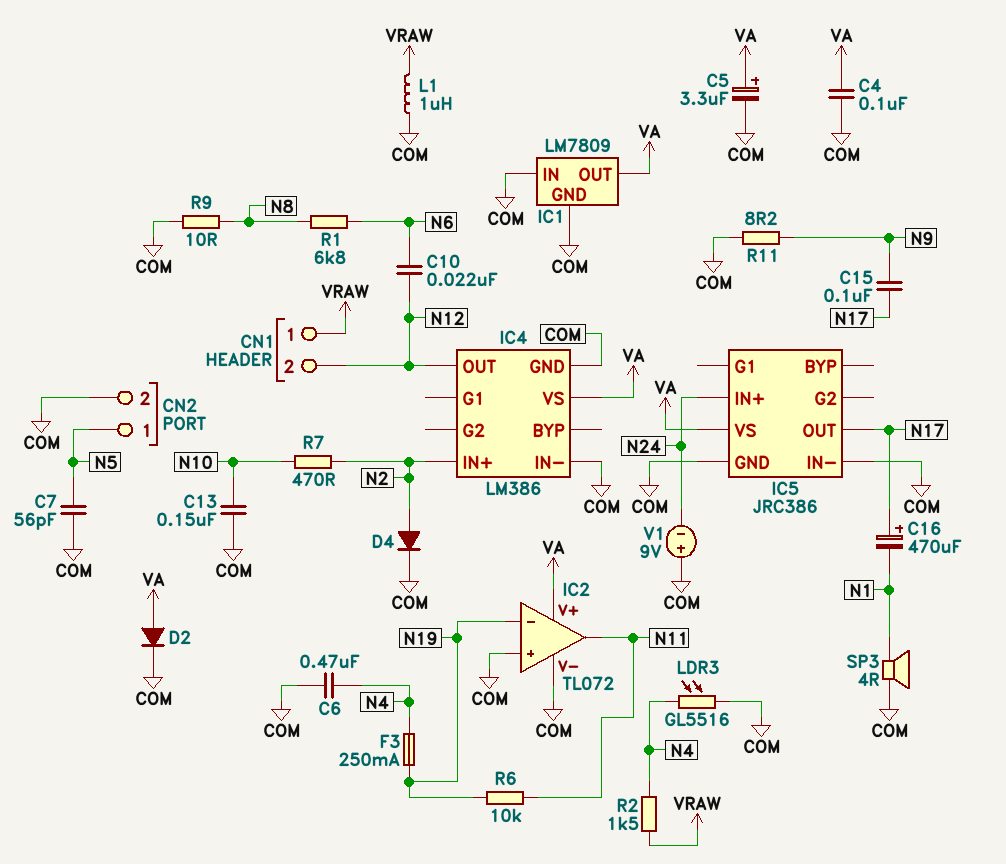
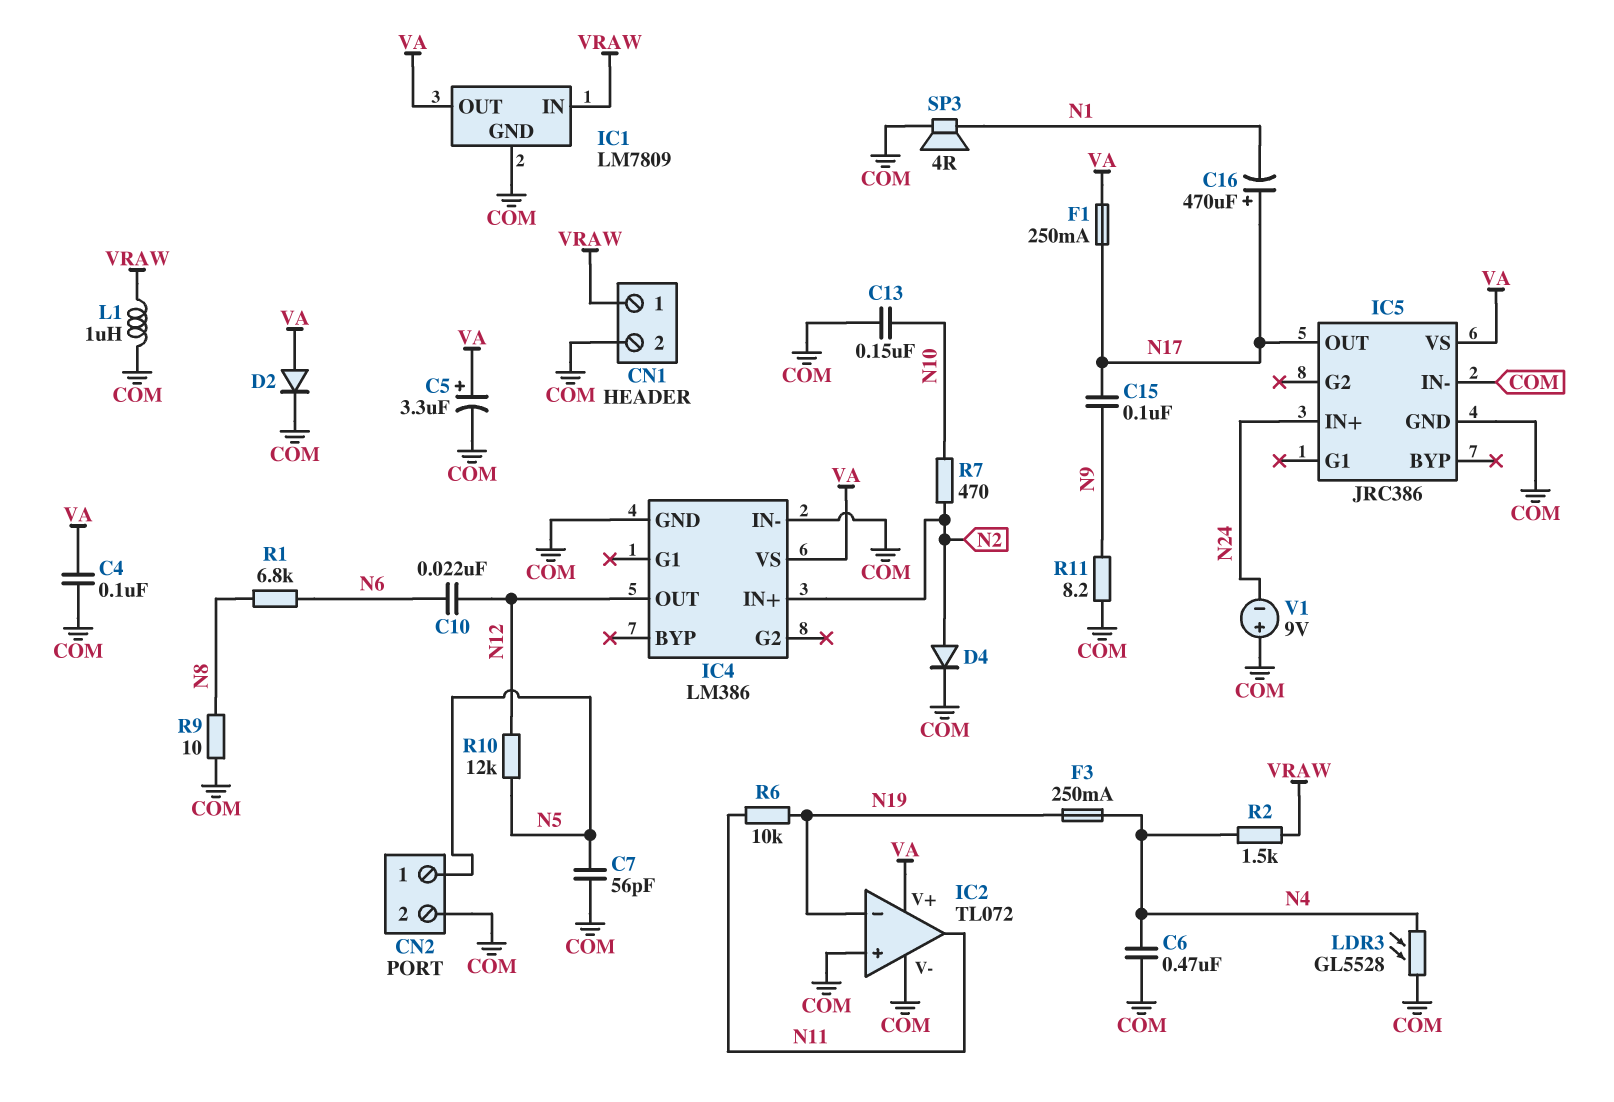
CN1 pin 2: N12 -> COM
F1: none -> 250mA (N17, VA)
IC1 pin IN: COM -> VRAW
LDR3: GL5516 (COM, N4) -> GL5528 (COM, N4)
R10: none -> 12k (N5, N12)

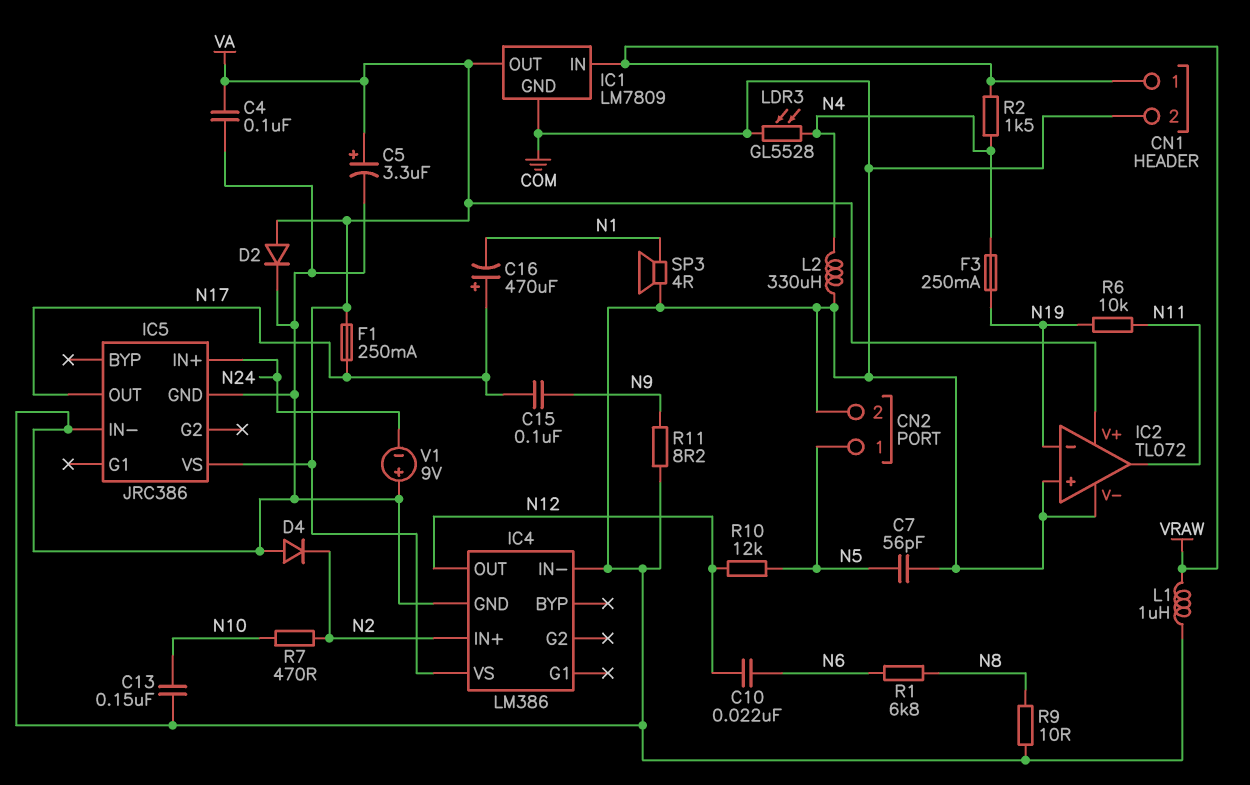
C6: 470nF (COM, N4) -> none
D4: diode (A N2, K COM) -> diode (A COM, K N2)
L2: none -> 330uH (COM, N4)

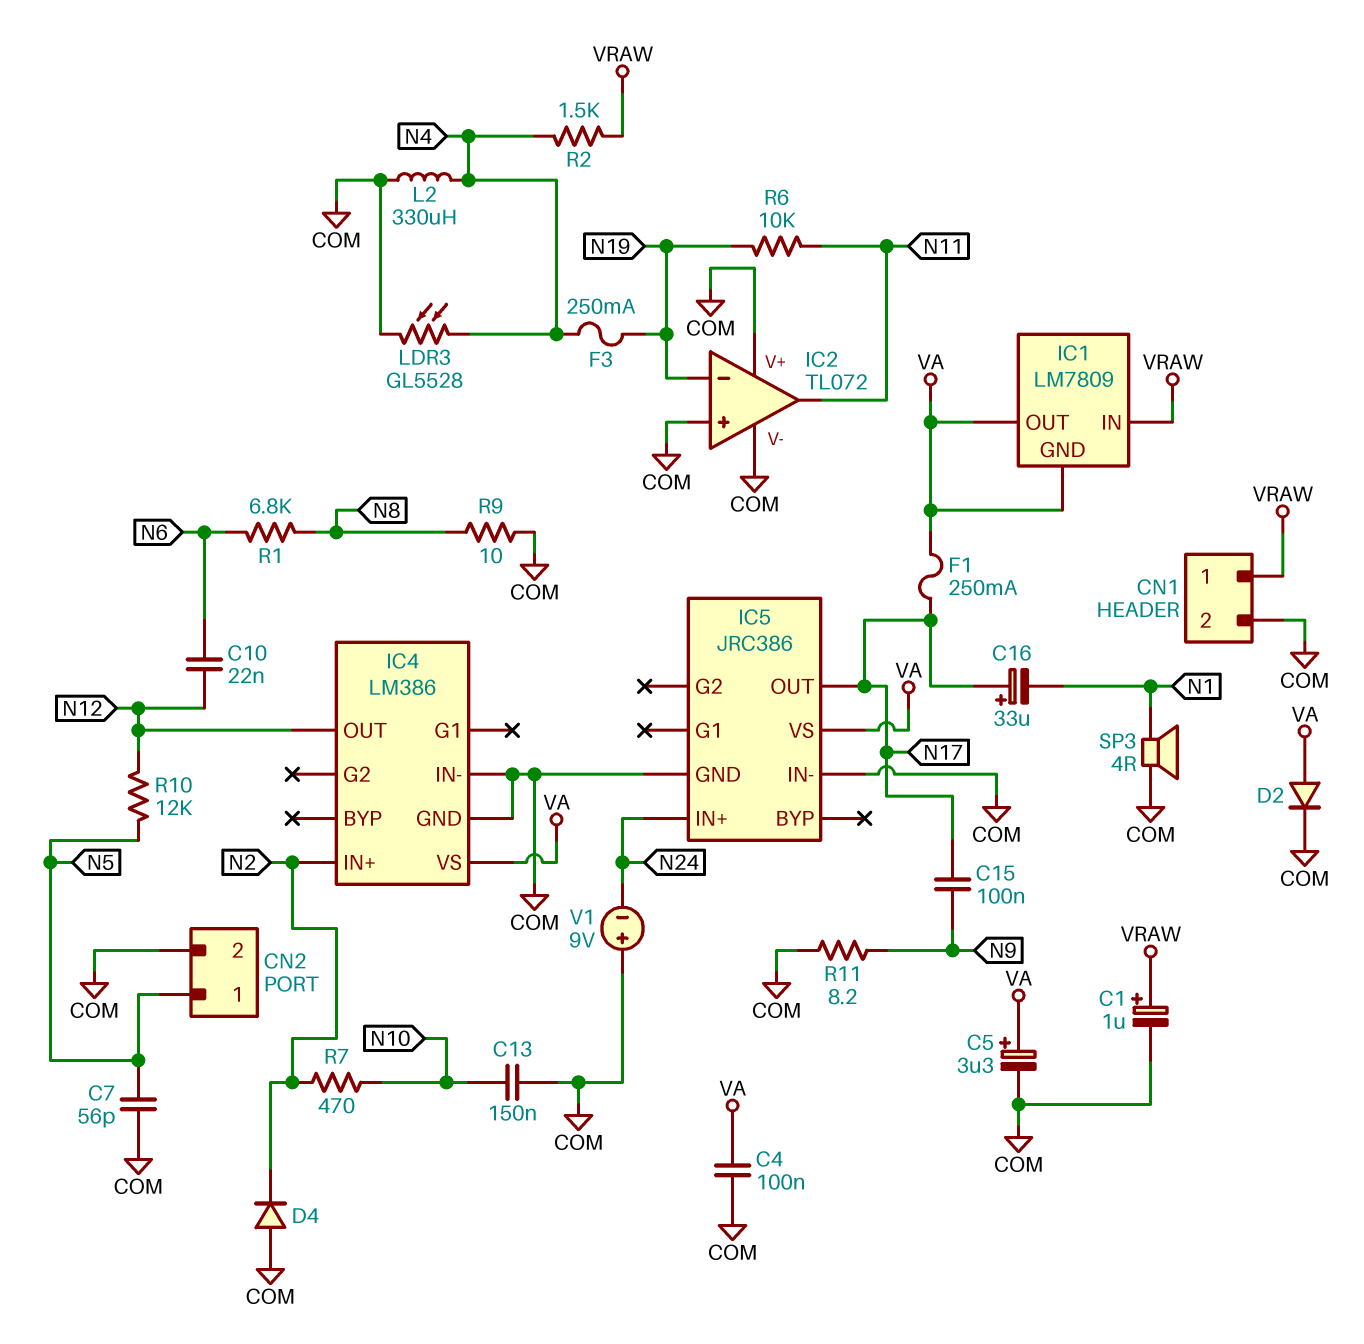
C1: none -> 1uF (plus VRAW, minus COM)
C16: 470uF (plus N17, minus N1) -> 33uF (plus N17, minus N1)
IC1 pin GND: COM -> VA
IC2 pin V+: VA -> COM
L1: 1uH (COM, VRAW) -> none

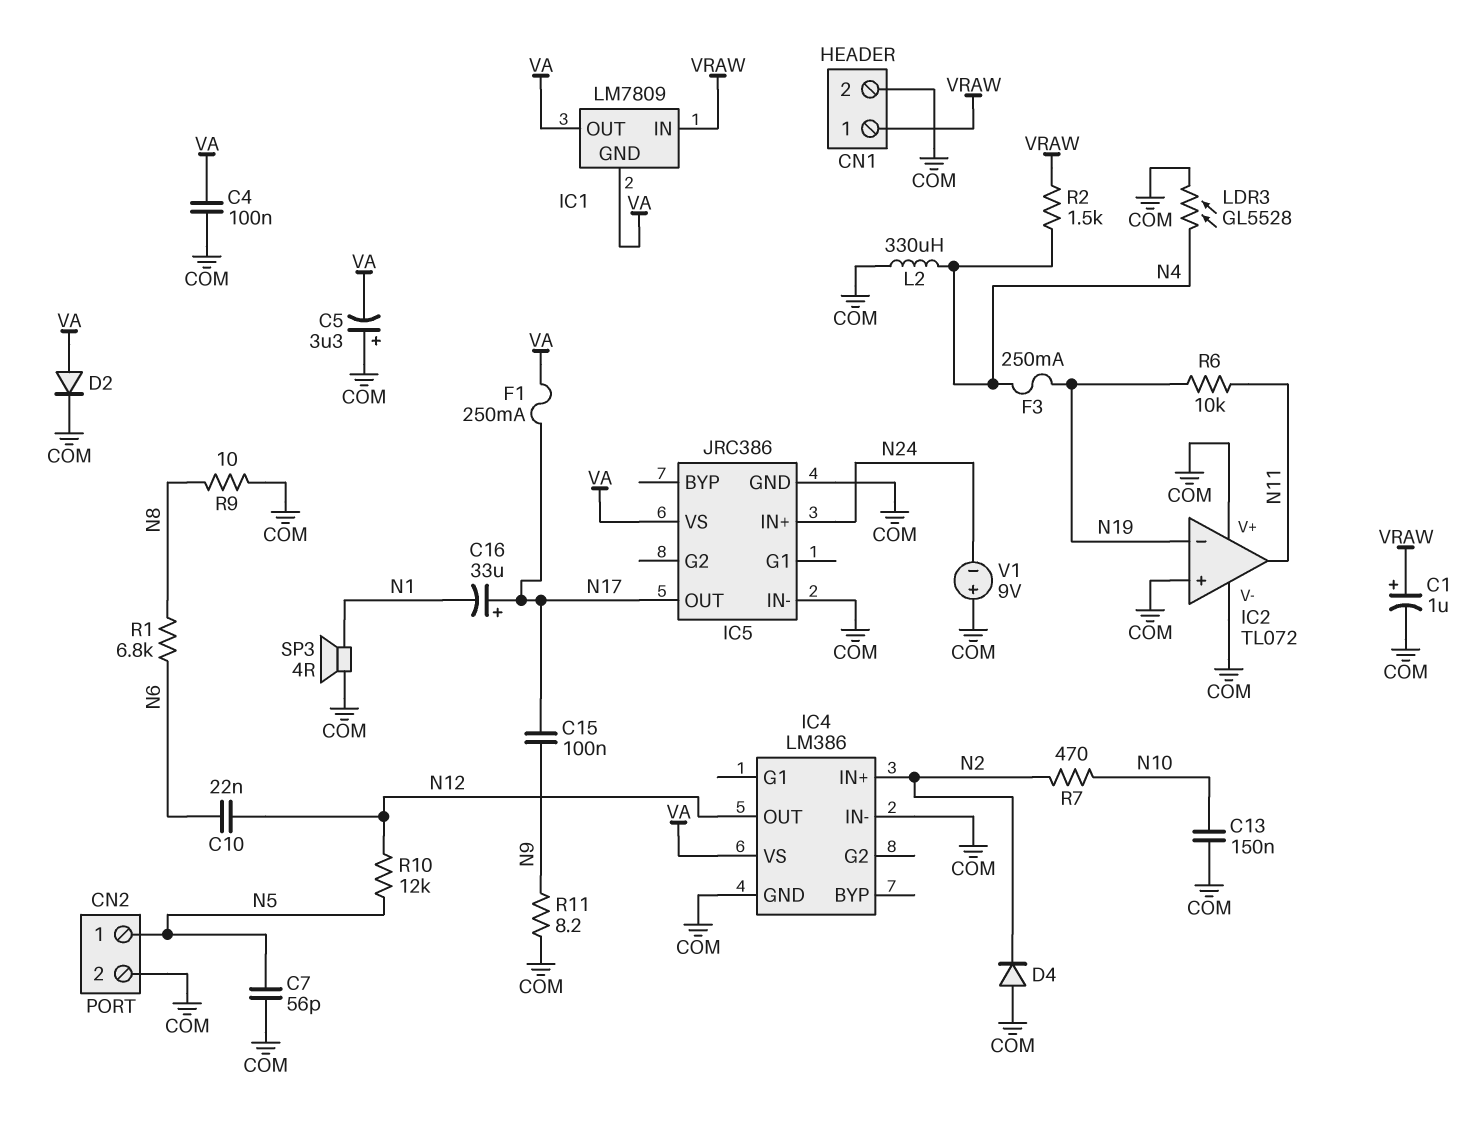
C5: 3.3uF (plus VA, minus COM) -> 3.3uF (plus COM, minus VA)

